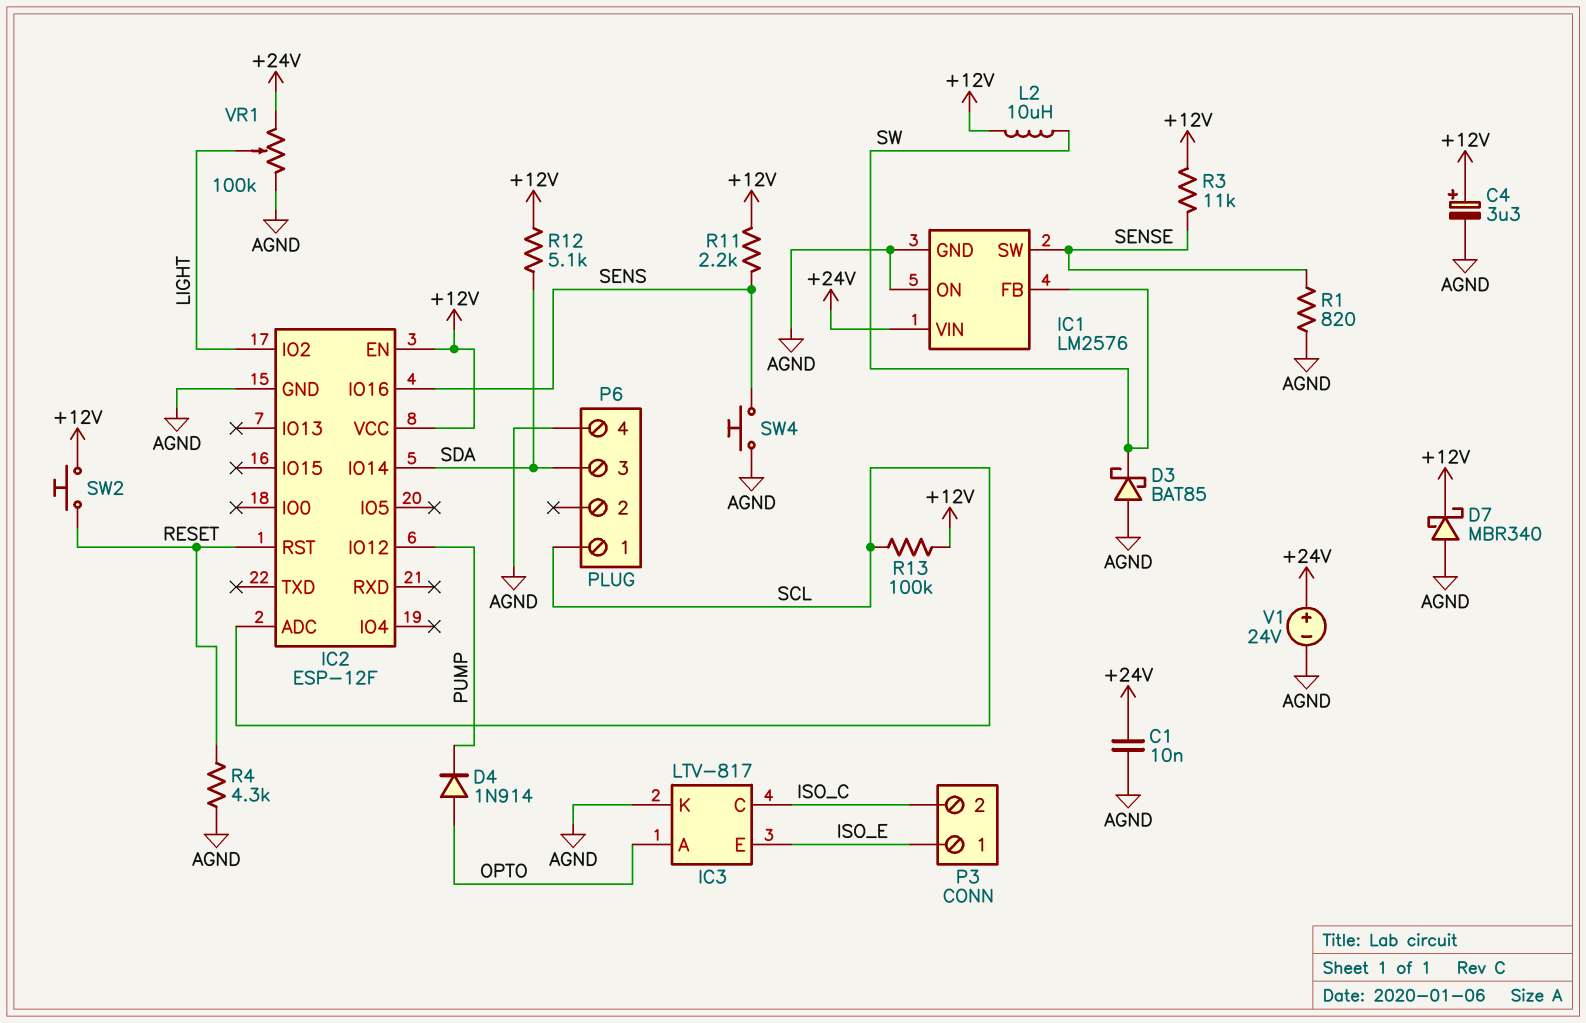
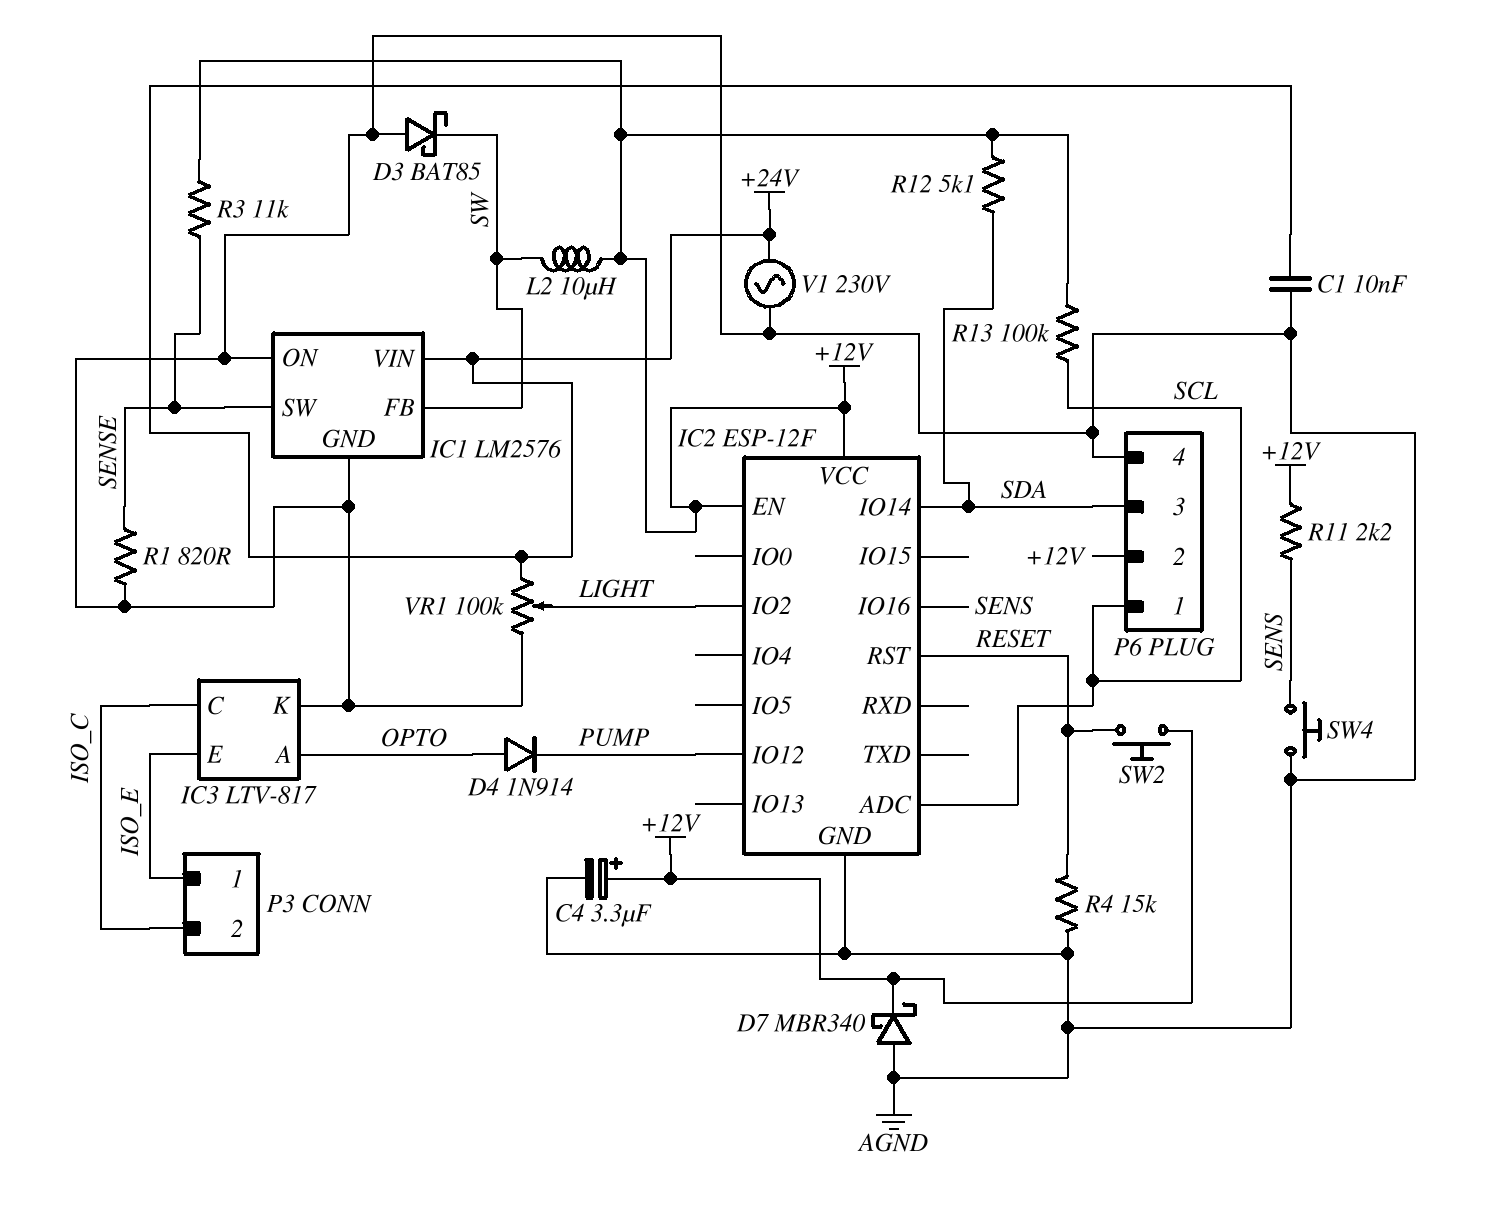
P6 pin 2: none -> +12V
R4: 4.3k (AGND, RESET) -> 15k (AGND, RESET)
V1: 24V (plus +24V, minus AGND) -> AC 230V (+24V, AGND)

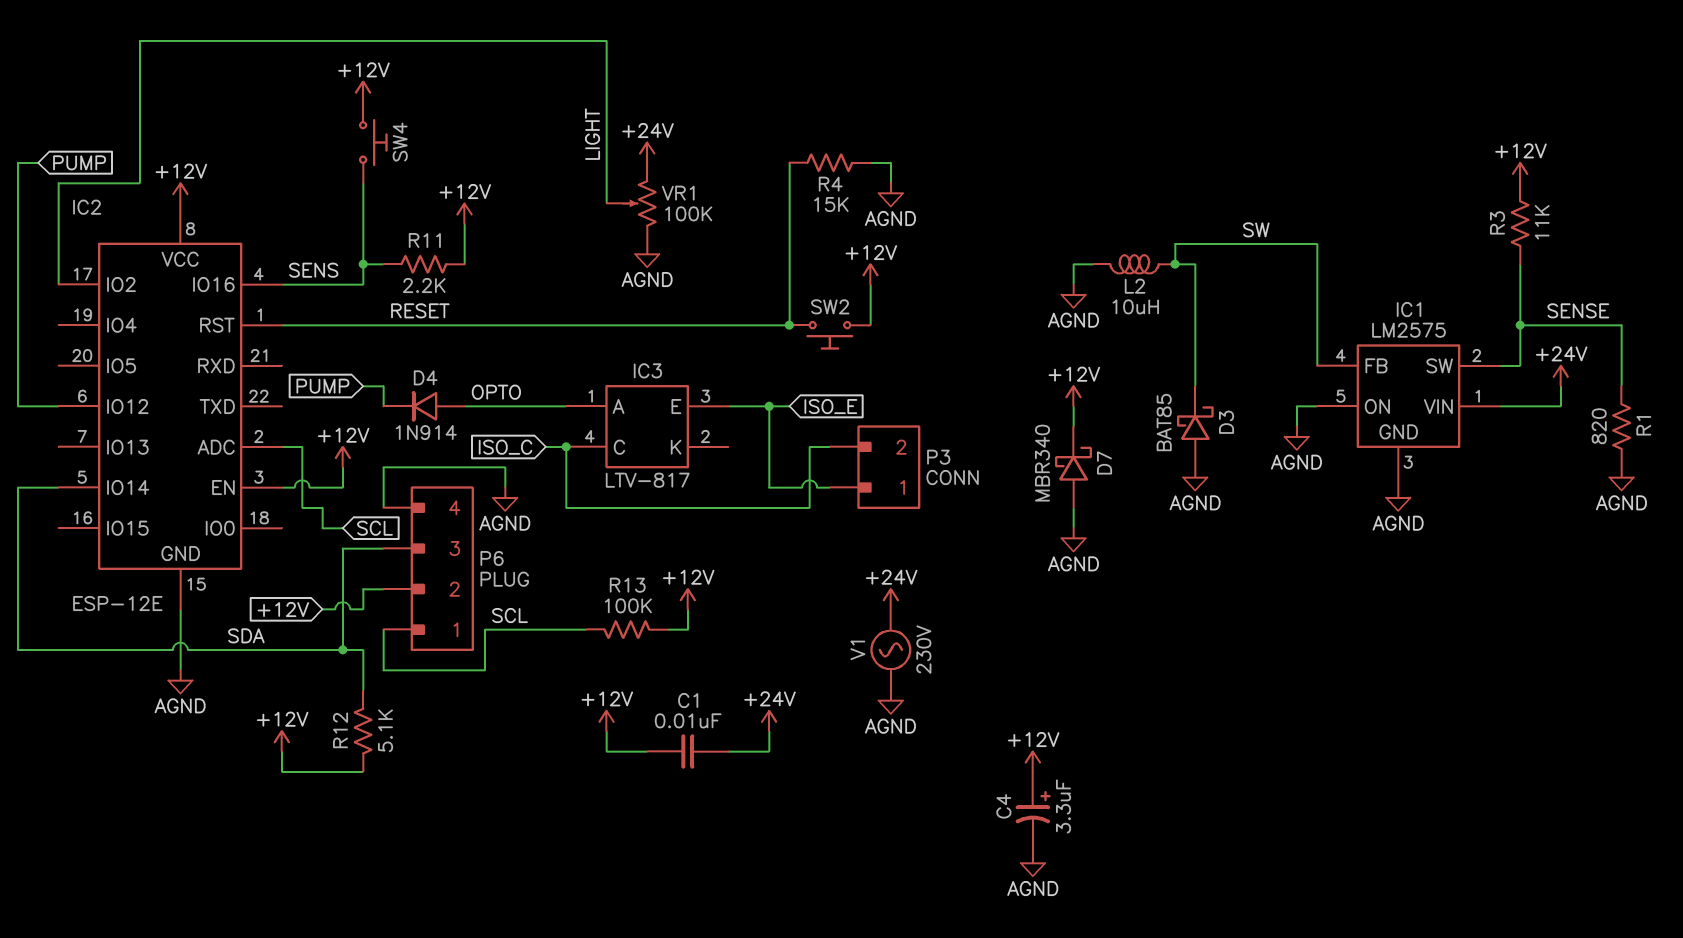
C1: 10nF (+24V, AGND) -> 10nF (+12V, +24V)
IC1: LM2576 -> LM2575
IC2: ESP-12F -> ESP-12E
IC3 pin K: AGND -> none
L2: 10uH (+12V, SW) -> 10uH (AGND, SW)
SW4: button (AGND, SENS) -> button (+12V, SENS)

